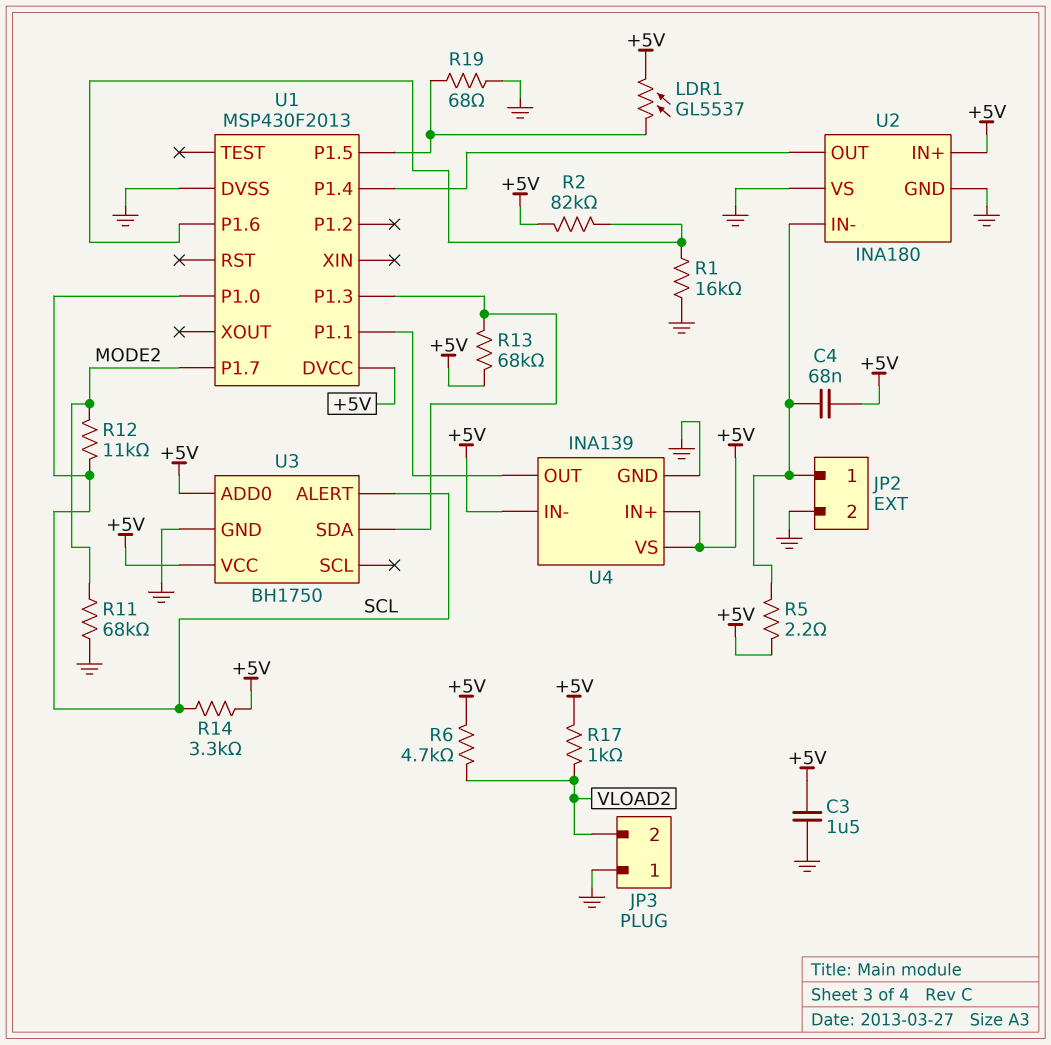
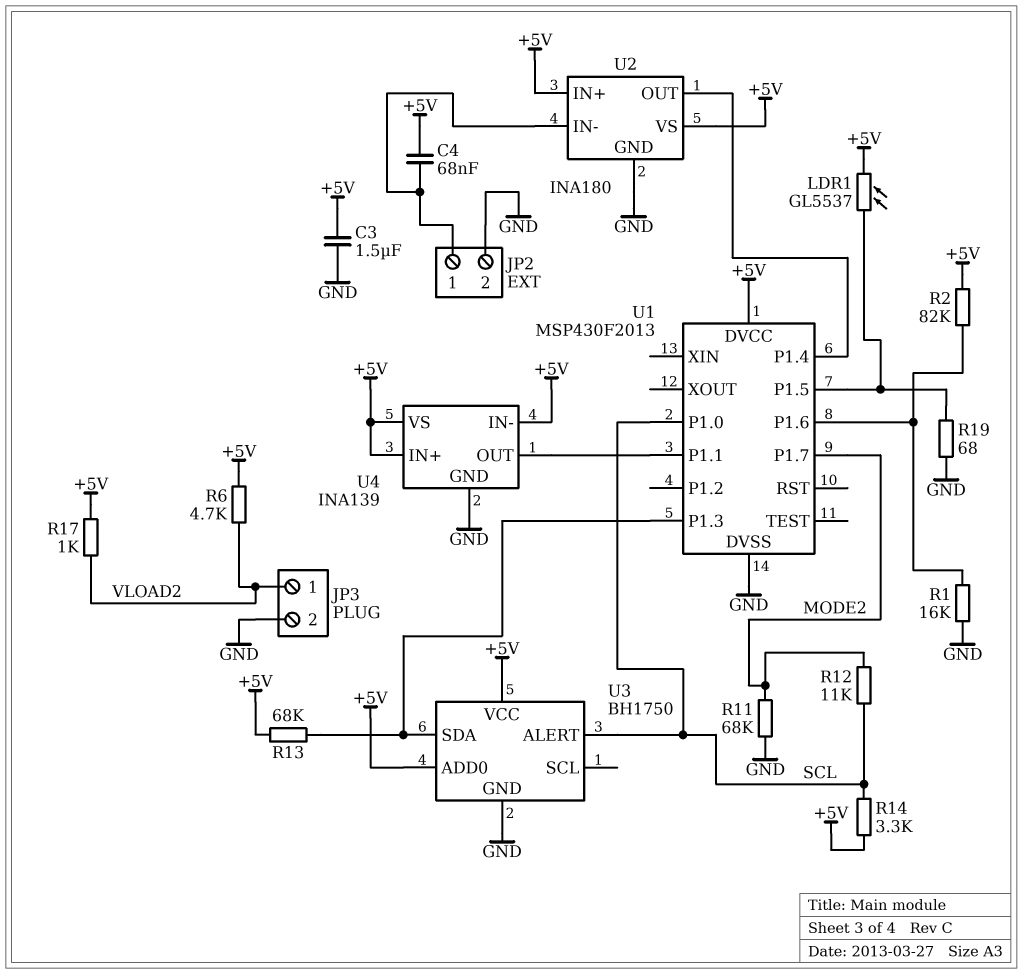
JP3 pin 1: GND -> VLOAD2
JP3 pin 2: VLOAD2 -> GND
R5: 2.2 (+5V, JP2/1) -> none
U2 pin VS: GND -> +5V

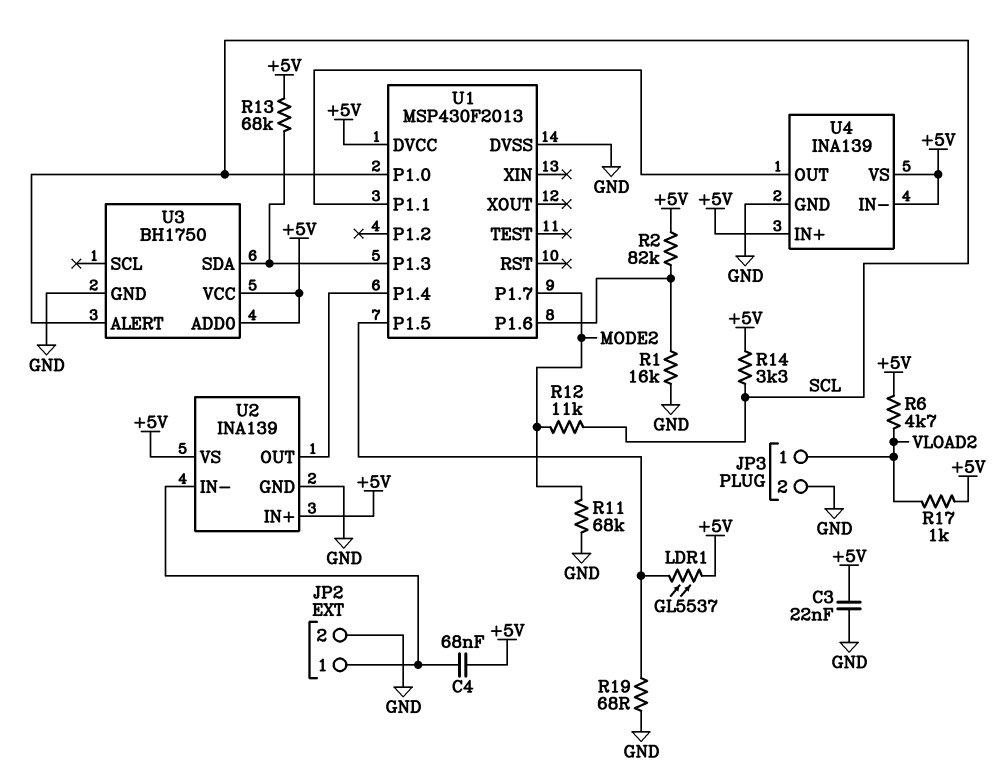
C3: 1.5uF (+5V, GND) -> 22nF (+5V, GND)
U2: INA180 -> INA139

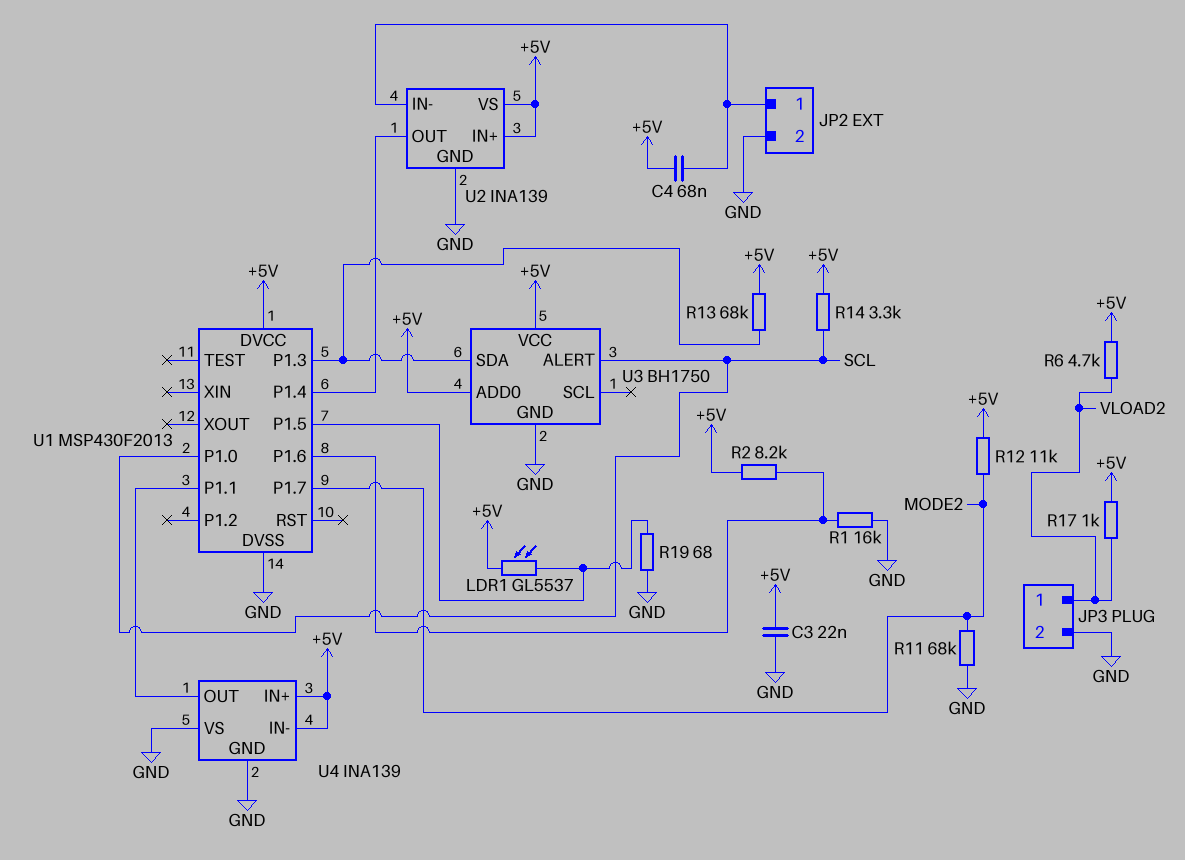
R2: 82k (+5V, U1/P1.6) -> 8.2k (+5V, U1/P1.6)
R12: 11k (MODE2, SCL) -> 11k (+5V, MODE2)
U4 pin VS: +5V -> GND

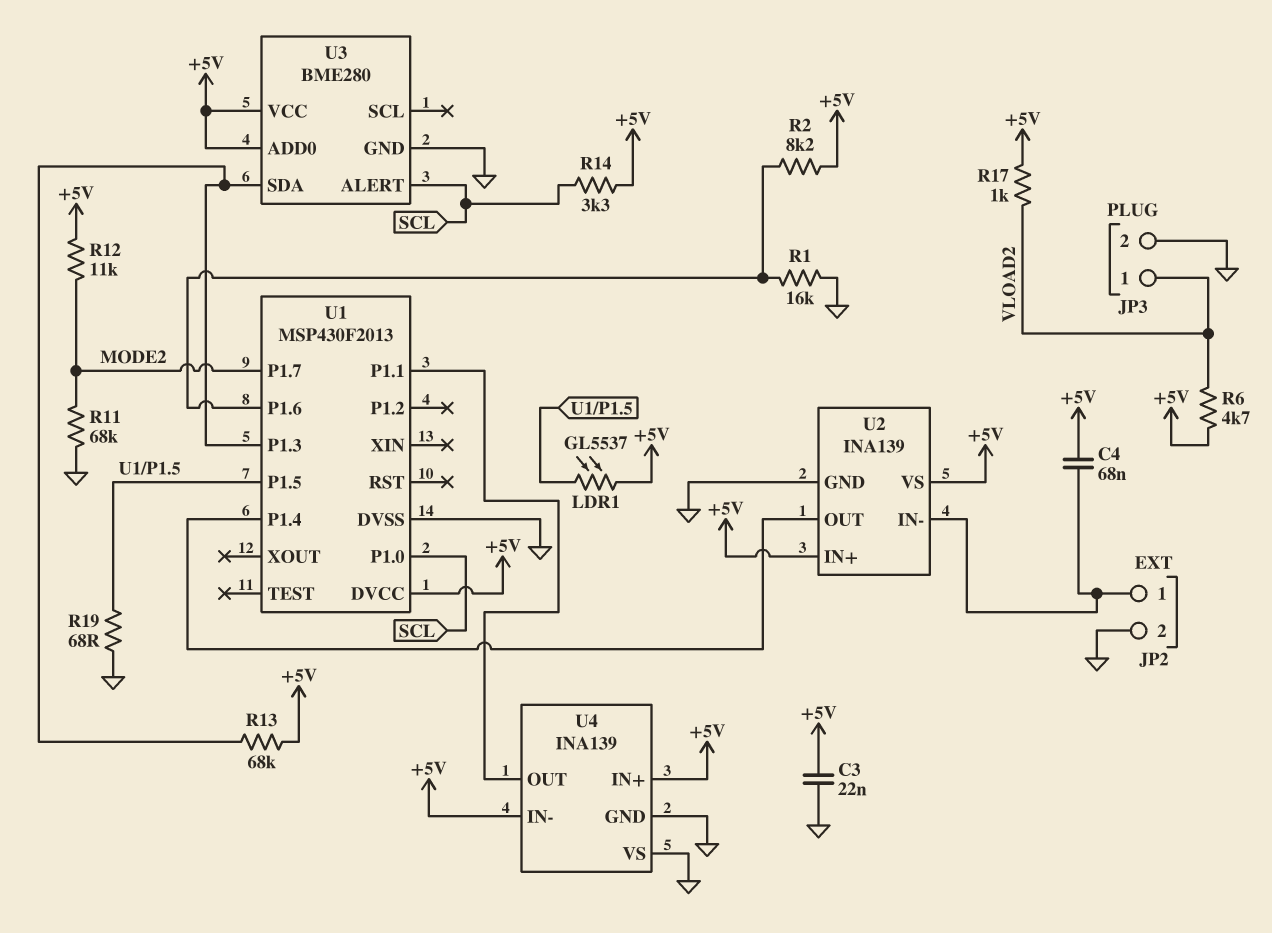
U3: BH1750 -> BME280

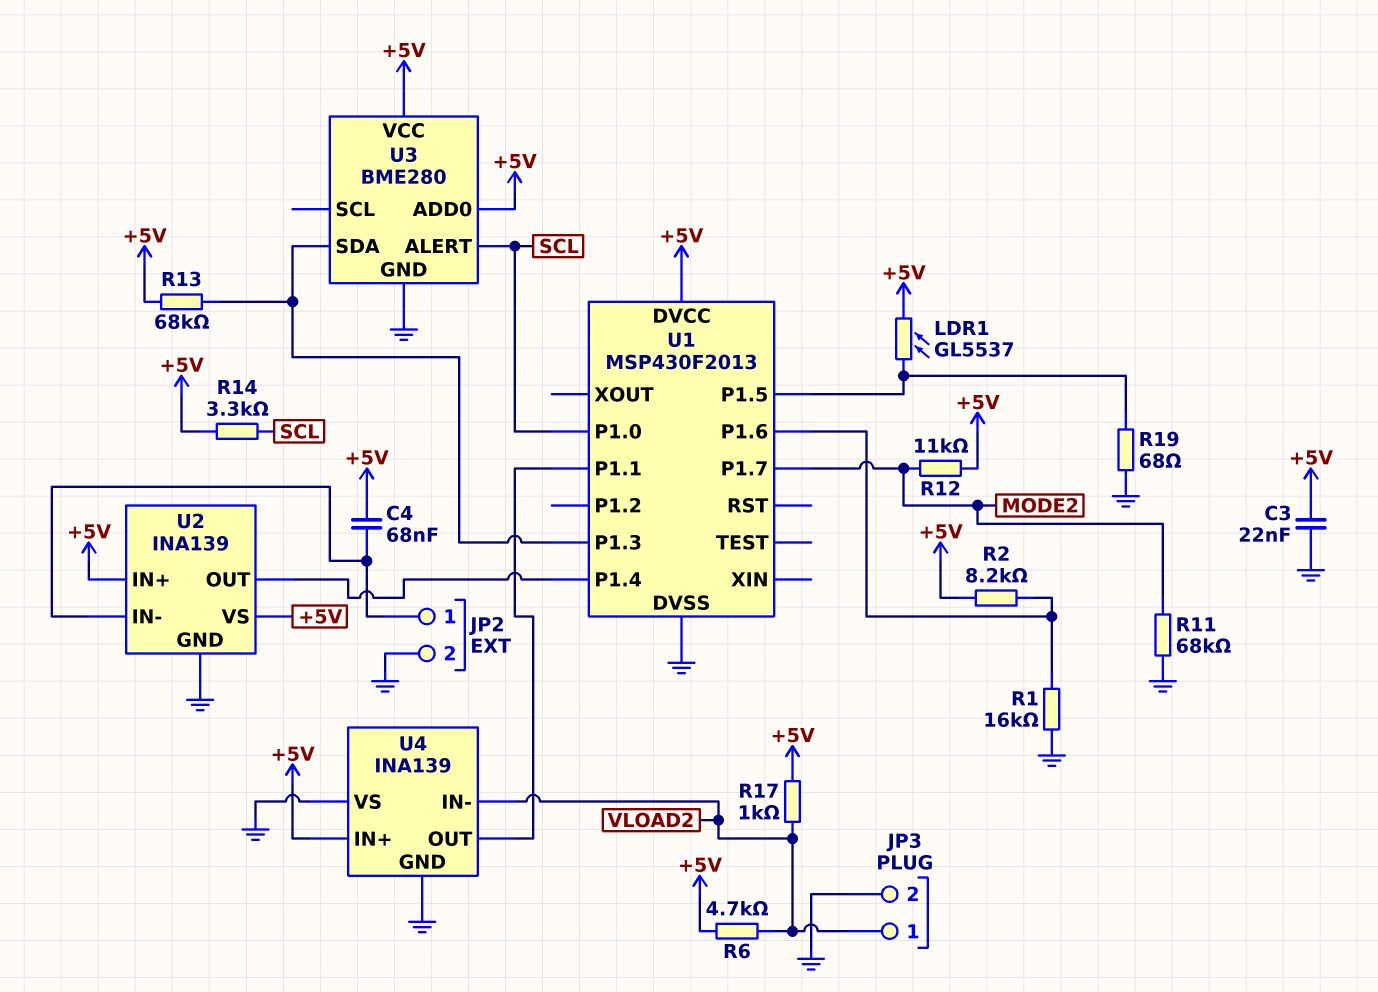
U4 pin IN-: +5V -> VLOAD2

